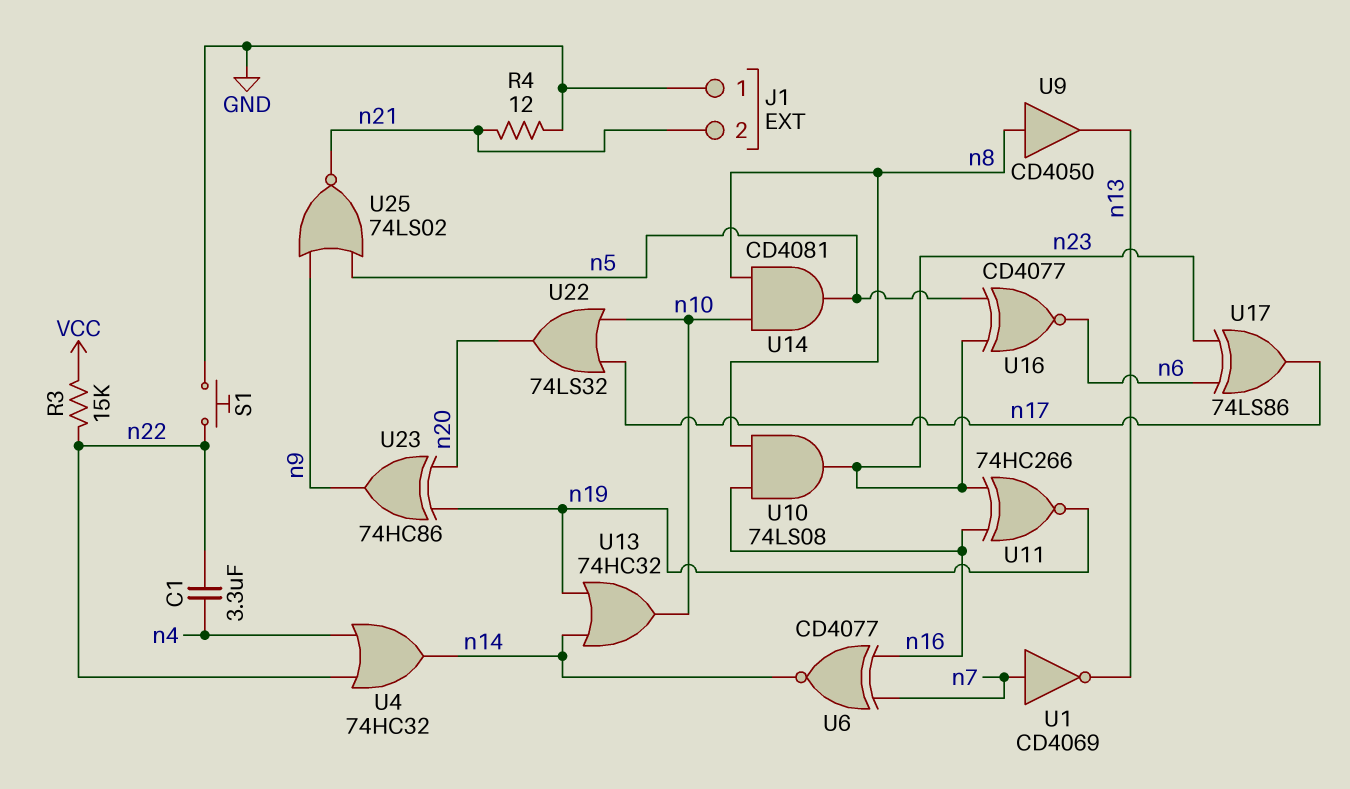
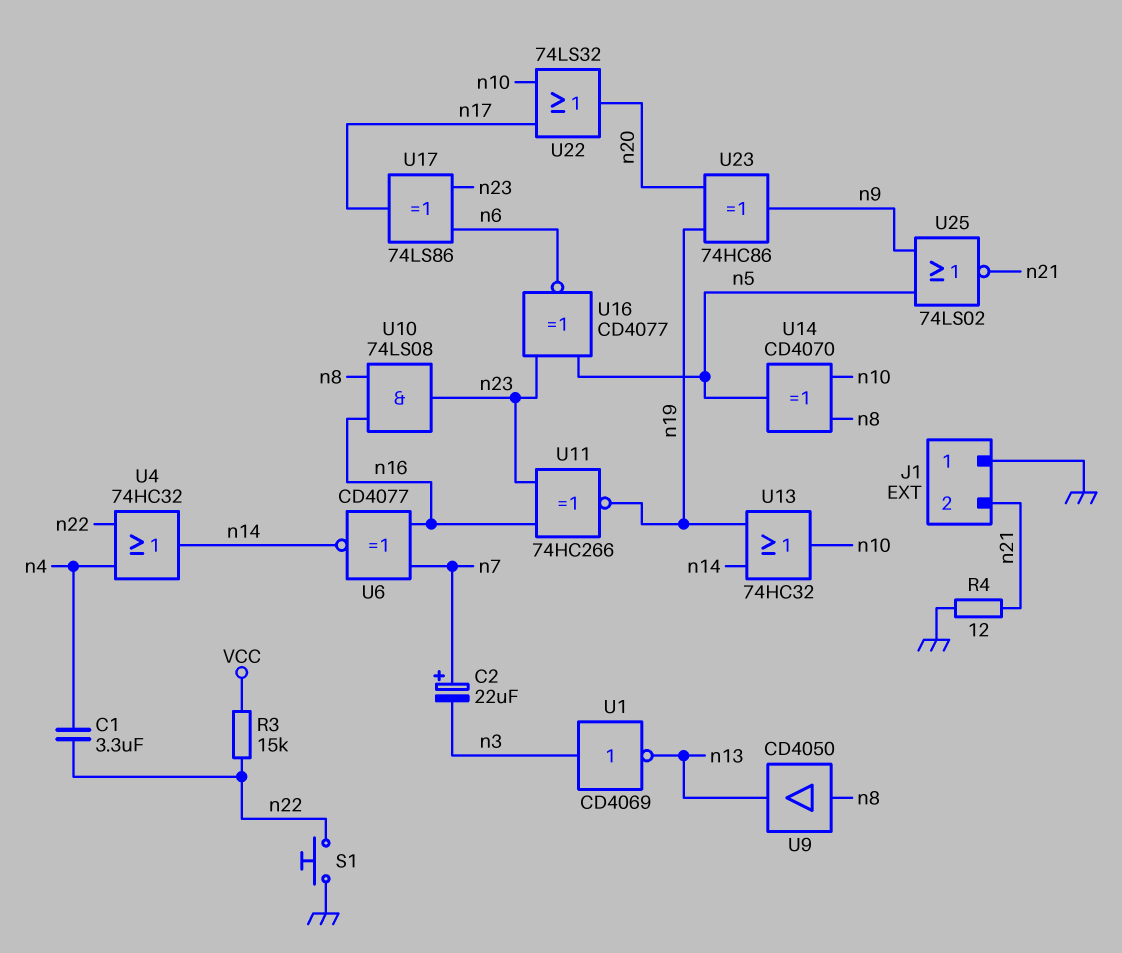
C2: none -> 22uF (plus n7, minus n3)
U1: NOT CD4069 (in n7, out n13) -> NOT CD4069 (in n3, out n13)
U14: AND CD4081 (in n8, in n10, out n5) -> XOR CD4070 (in n8, in n10, out n5)

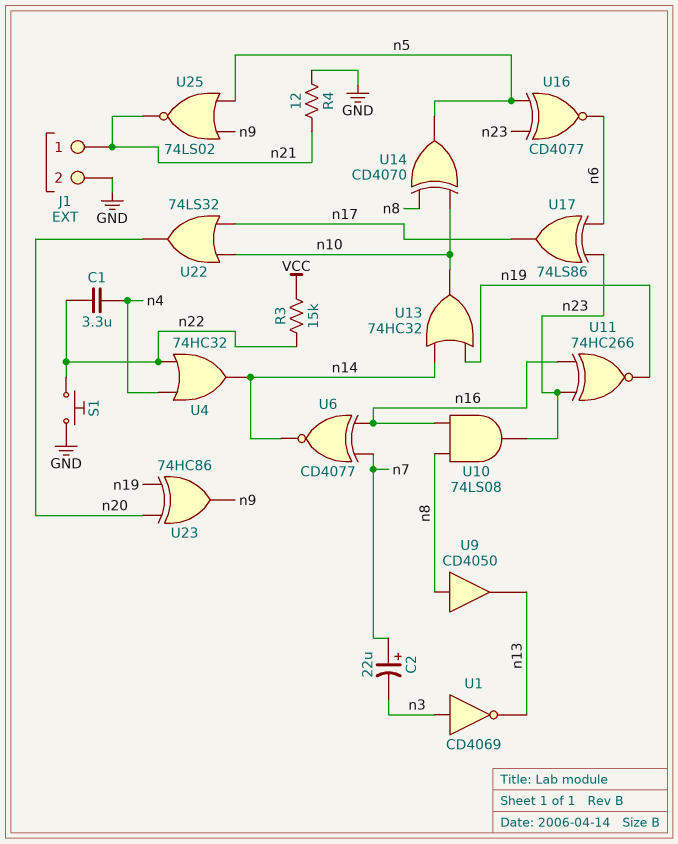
J1 pin 1: GND -> n21
J1 pin 2: n21 -> GND

